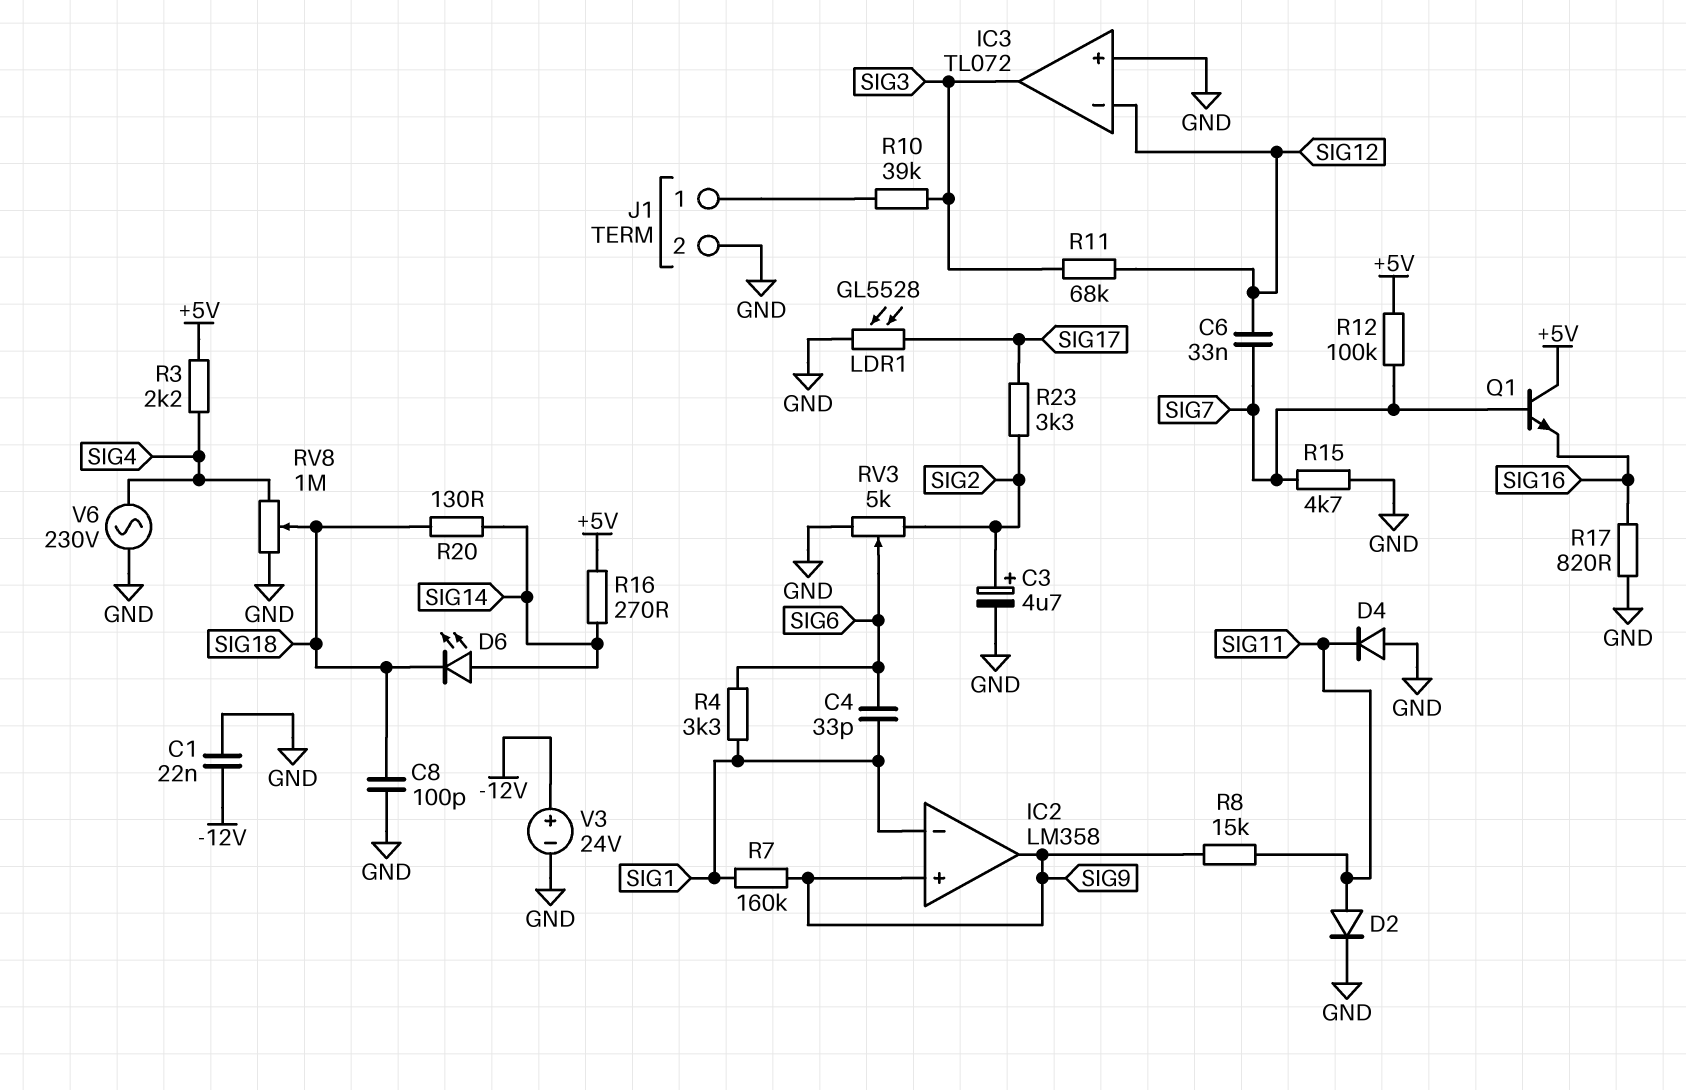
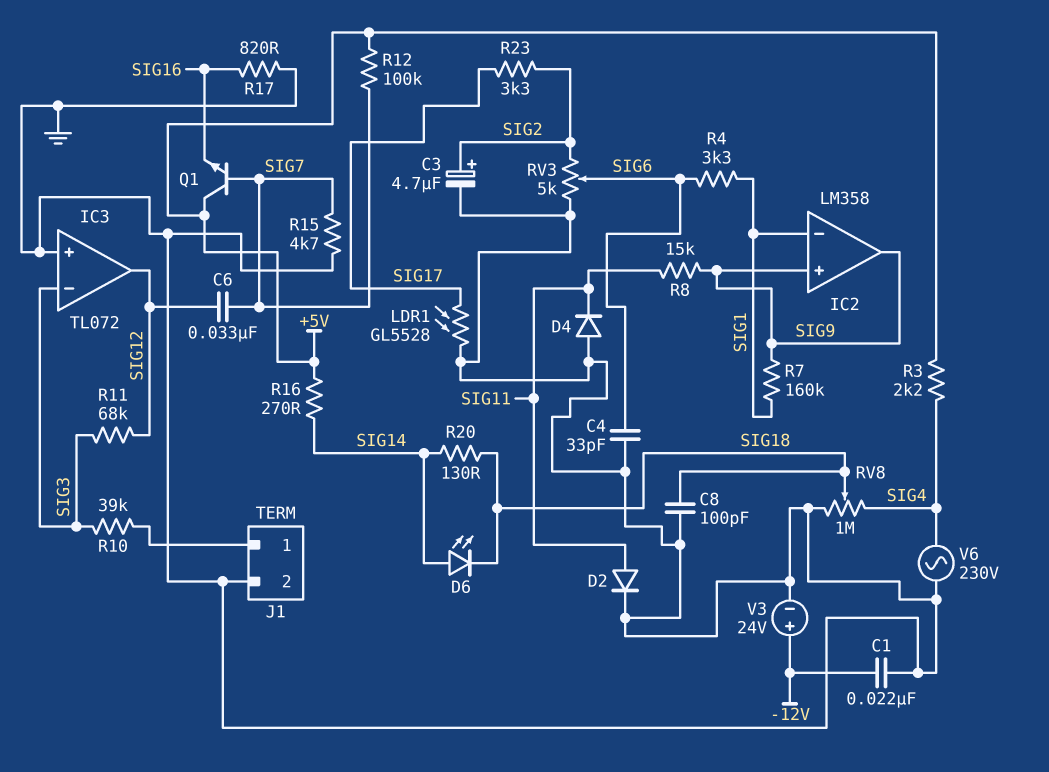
C4: 33pF (SIG1, SIG6) -> 33pF (GND, SIG6)
IC3 pin in-: SIG12 -> SIG3
IC3 pin out: SIG3 -> SIG12

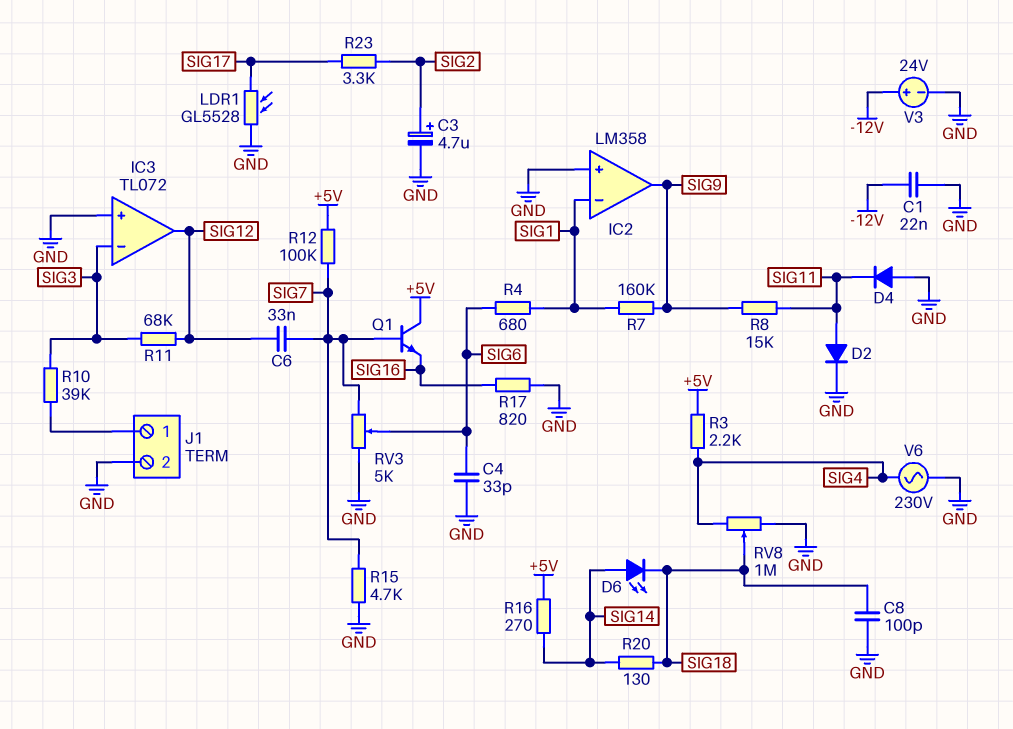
IC2 pin in+: SIG9 -> GND
R4: 3.3k (SIG1, SIG6) -> 680 (SIG1, SIG6)
RV3: 5k (GND, SIG2, wiper SIG6) -> 5k (GND, SIG7, wiper SIG6)

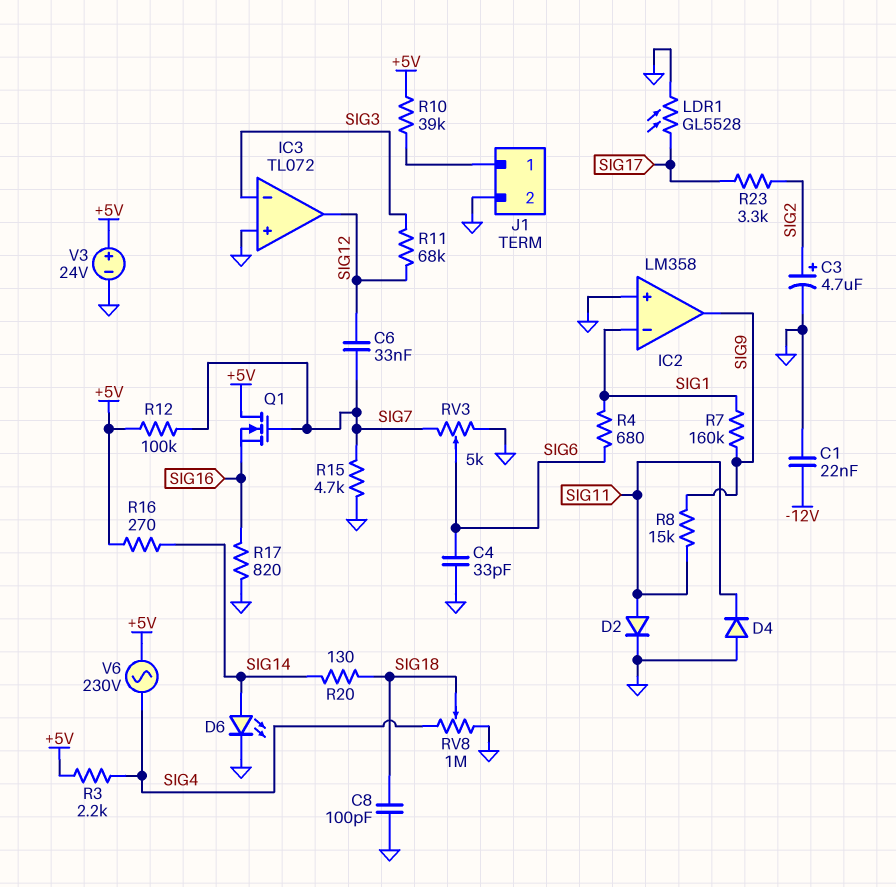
D6: LED (A SIG14, K SIG18) -> LED (A SIG14, K GND)
Q1: NPN (B SIG7, C +5V, E SIG16) -> NMOS (G SIG7, D +5V, S SIG16)
R10: 39k (J1/1, SIG3) -> 39k (+5V, J1/1)
V3: 24V (plus -12V, minus GND) -> 24V (plus +5V, minus GND)
V6: AC 230V (GND, SIG4) -> AC 230V (+5V, SIG4)

